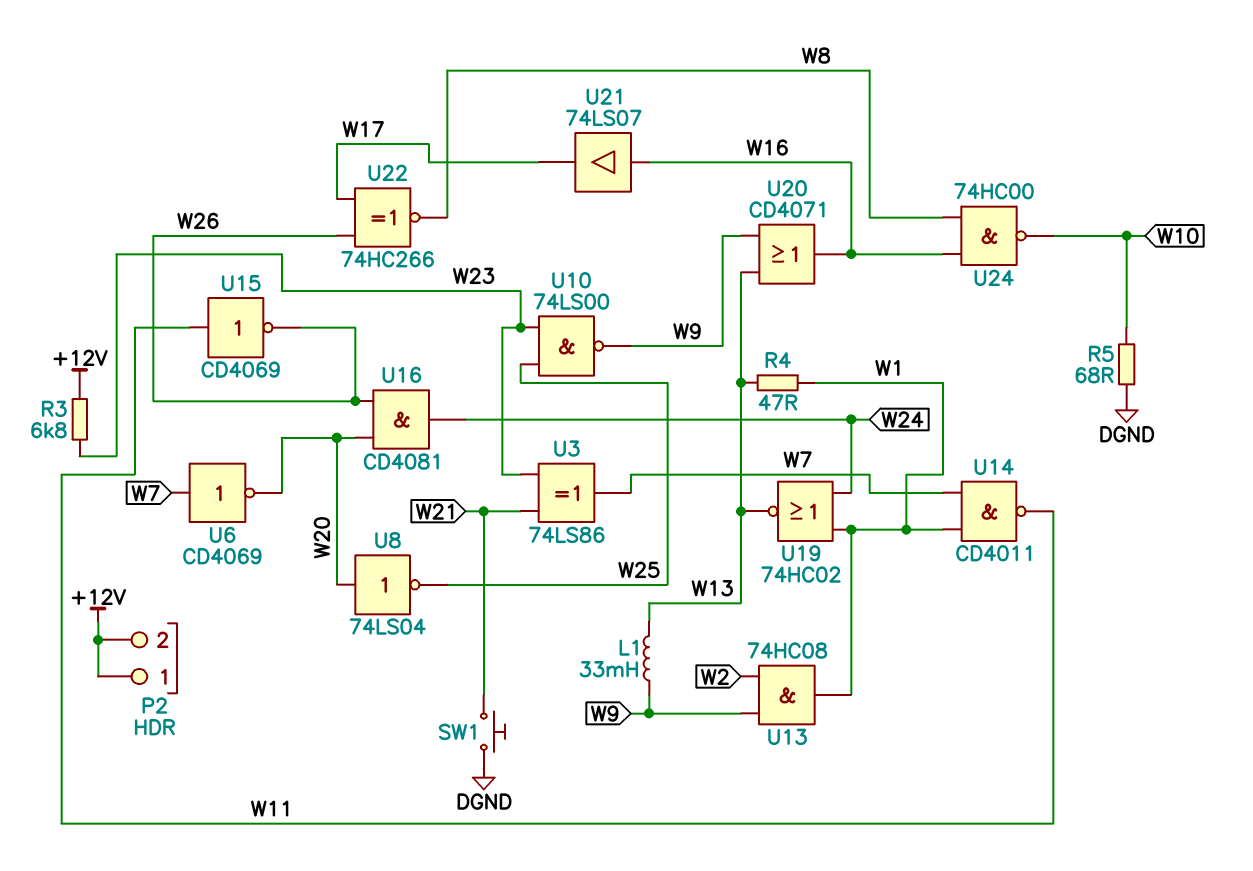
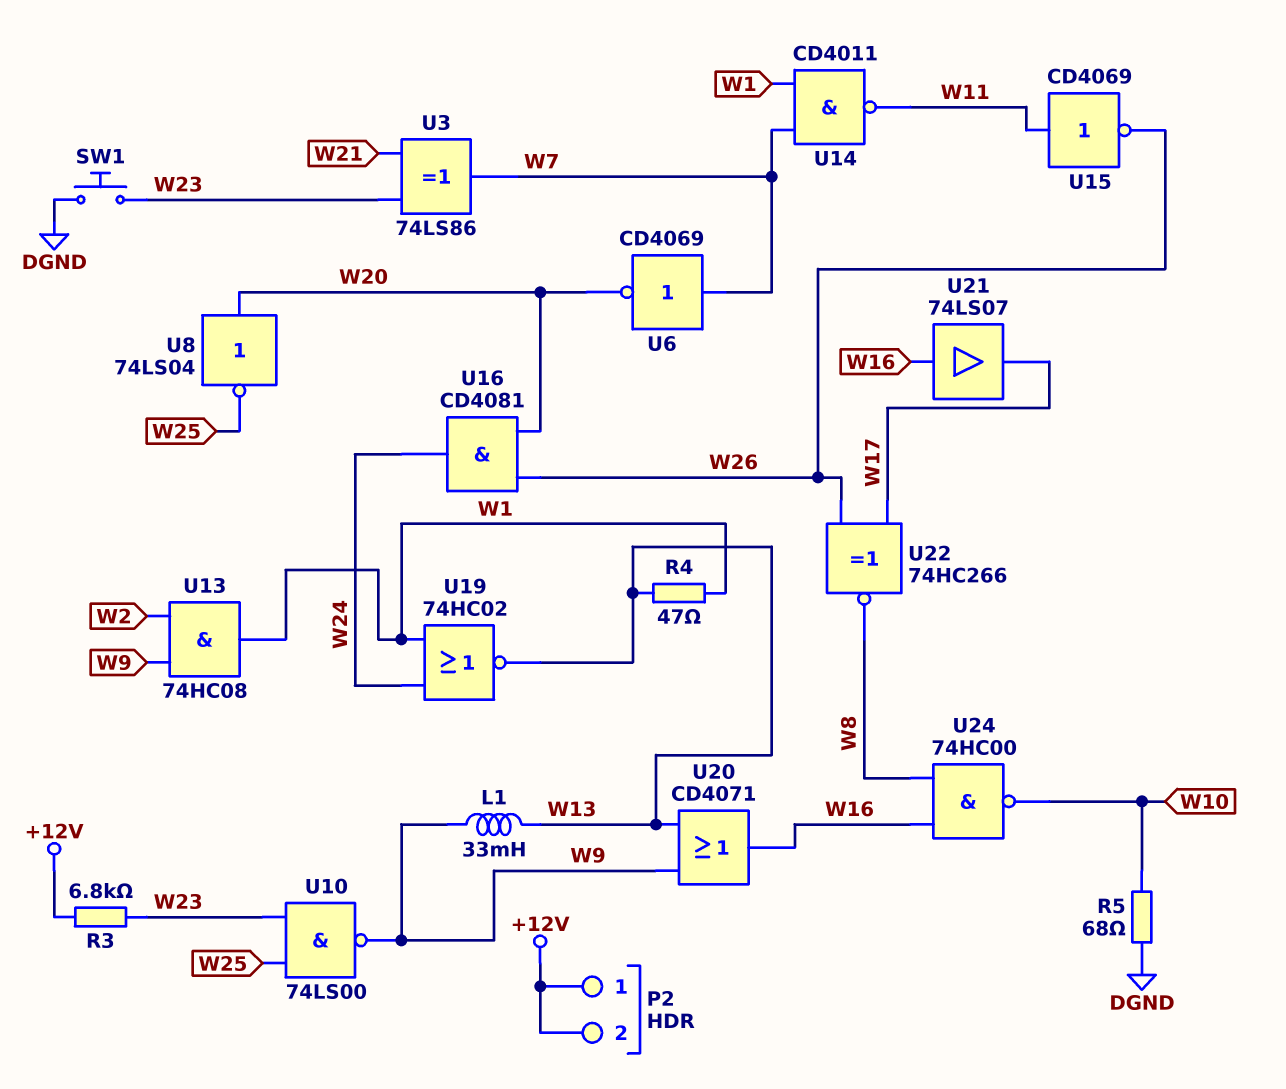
SW1: button (DGND, W21) -> button (DGND, W23)

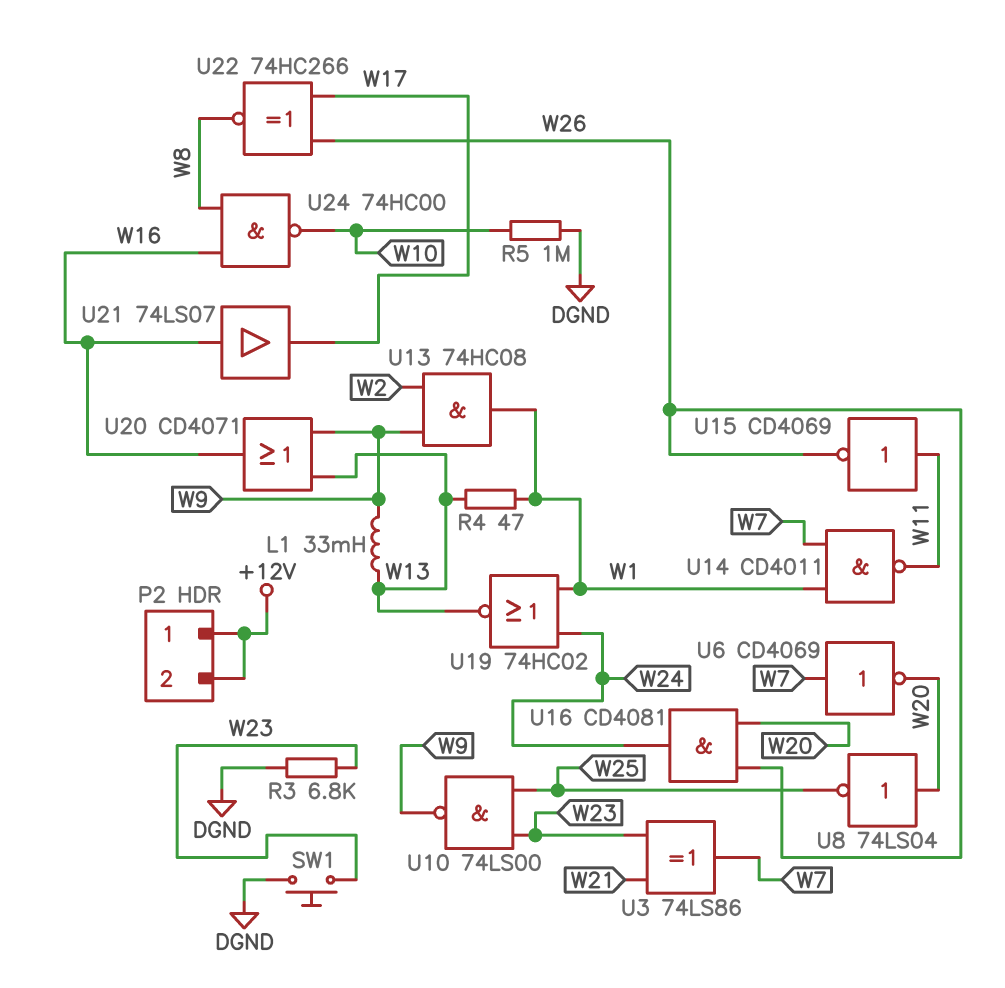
R3: 6.8k (+12V, W23) -> 6.8k (DGND, W23)
R5: 68 (DGND, W10) -> 1M (DGND, W10)

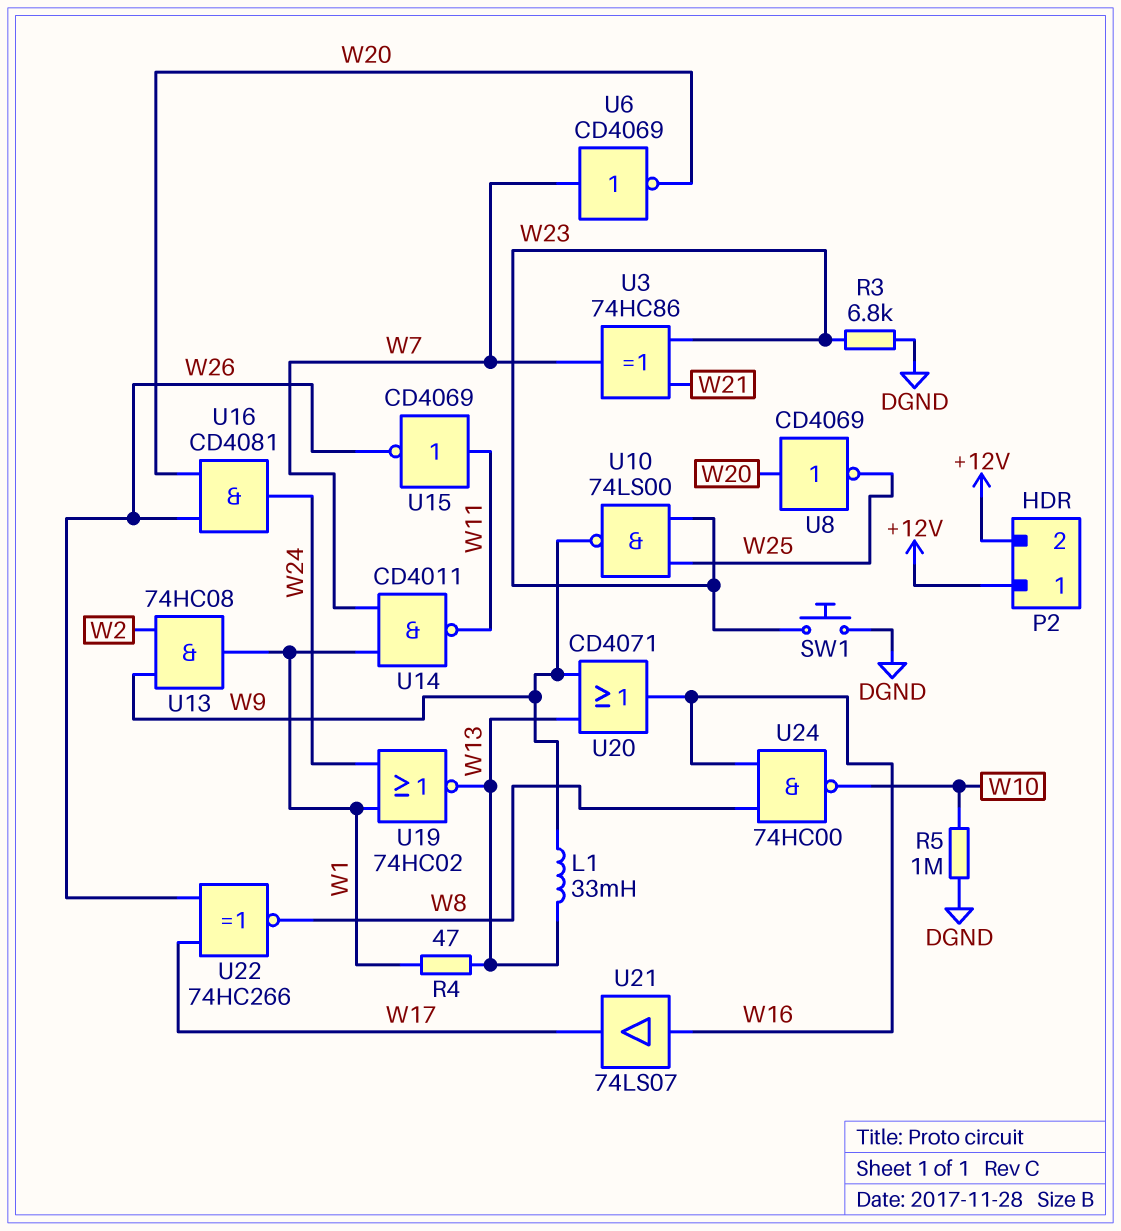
U3: XOR 74LS86 (in W21, in W23, out W7) -> XOR 74HC86 (in W21, in W23, out W7)
U8: NOT 74LS04 (in W20, out W25) -> NOT CD4069 (in W20, out W25)

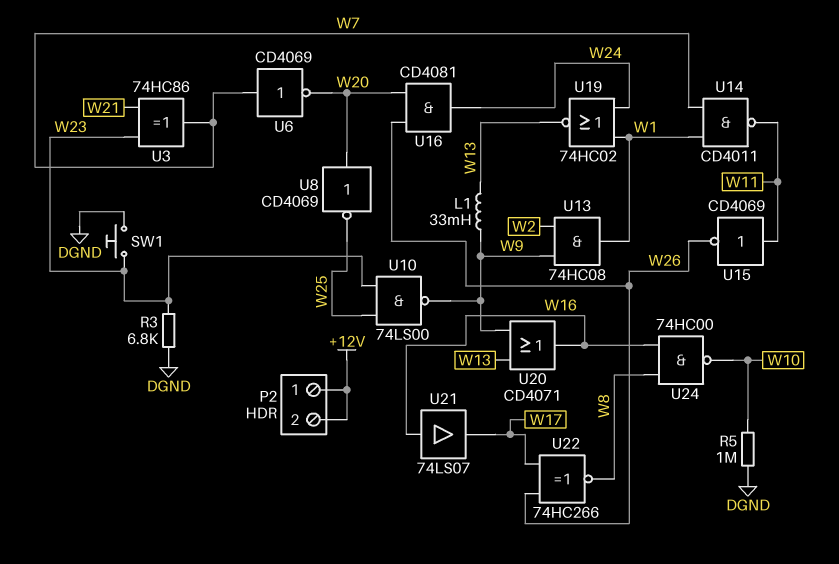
R4: 47 (W1, W13) -> none

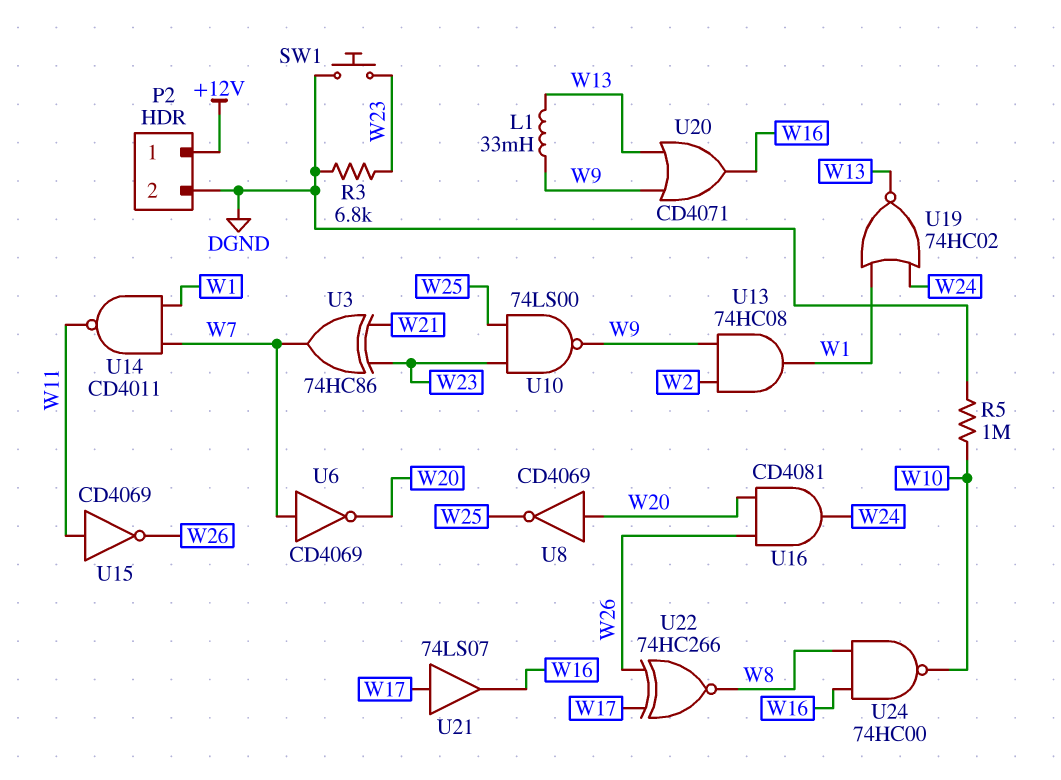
P2 pin 2: +12V -> DGND
U21: buffer 74LS07 (in W16, out W17) -> buffer 74LS07 (in W17, out W16)

